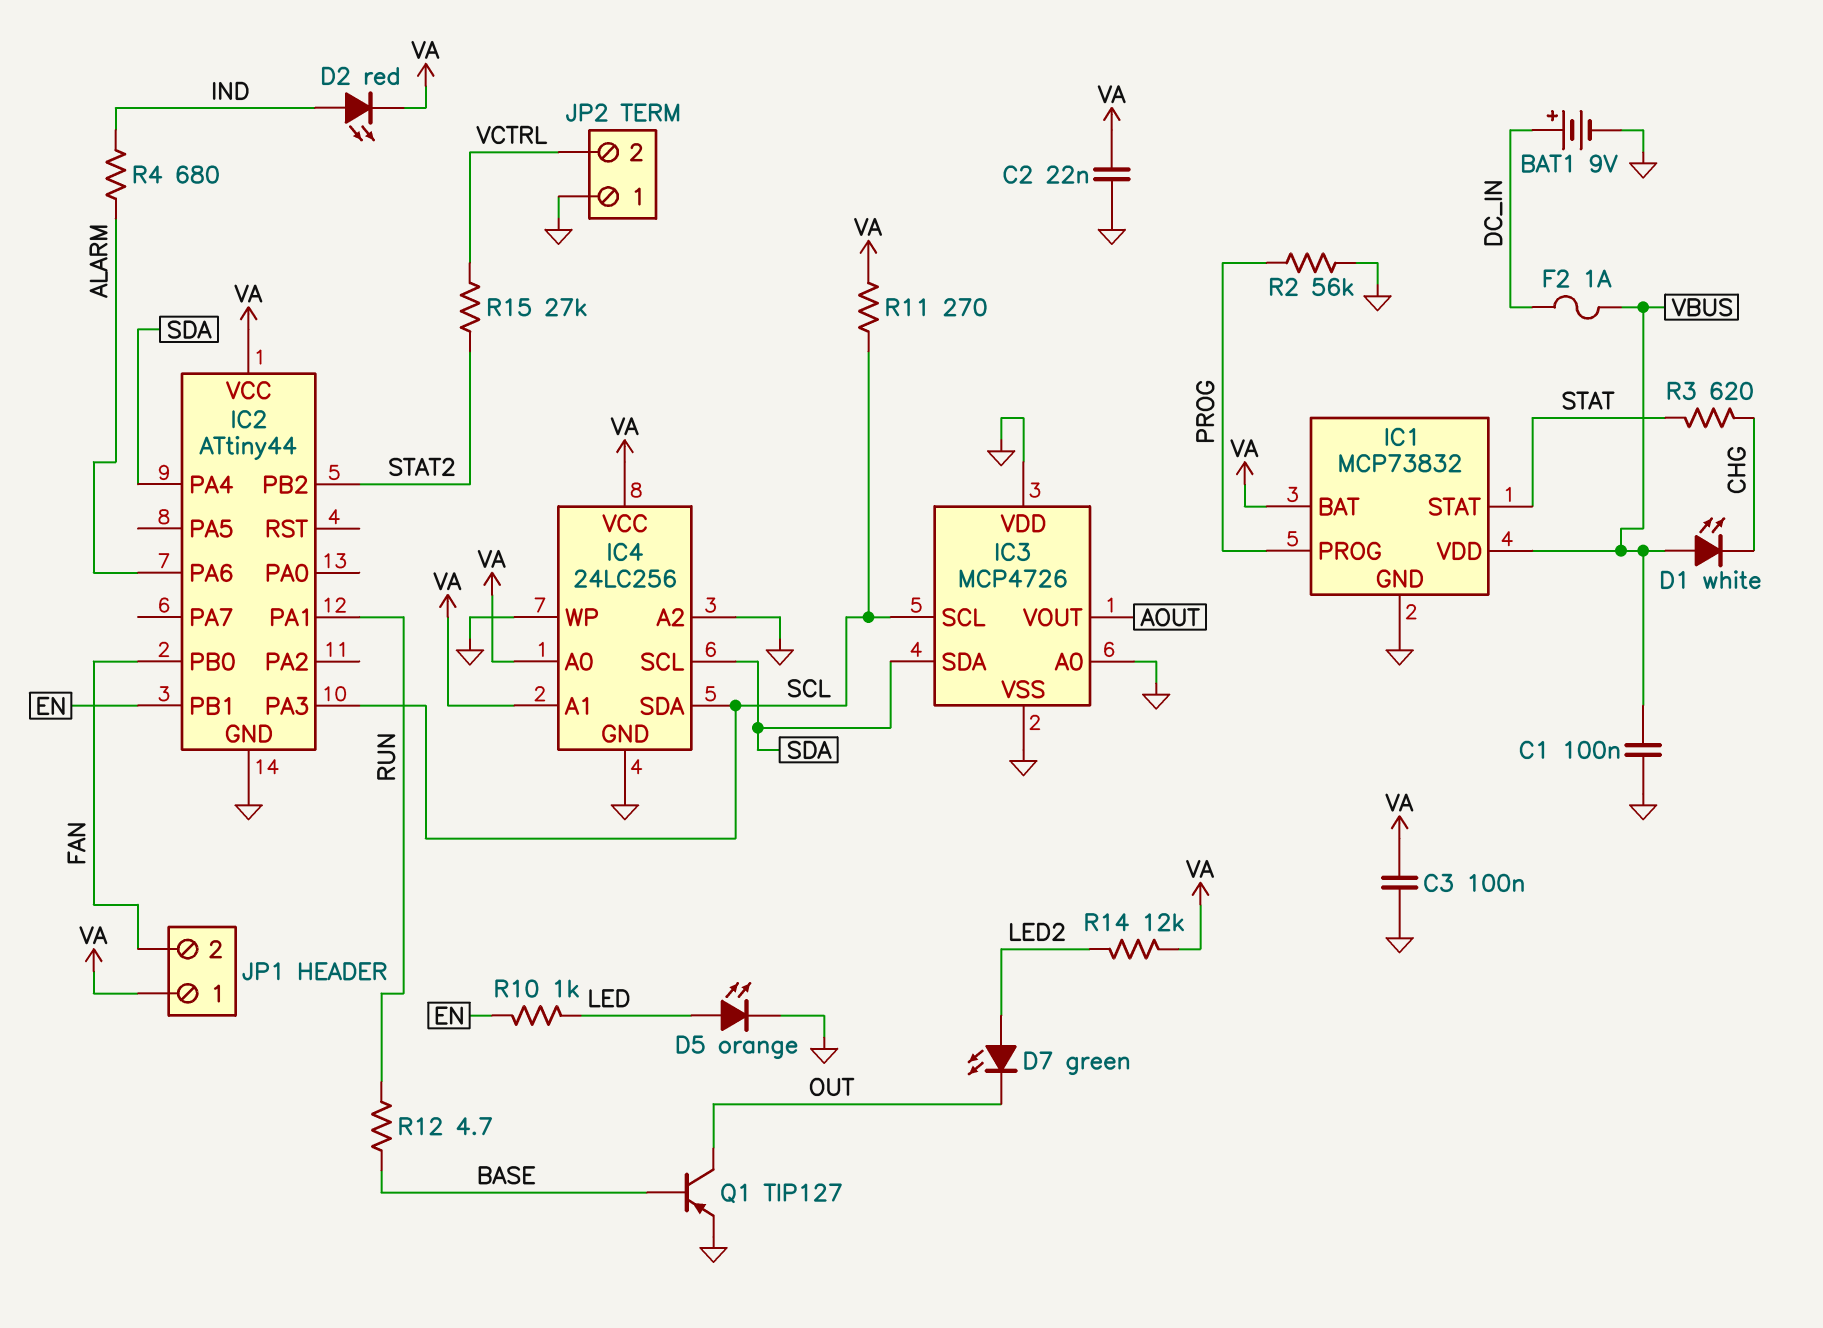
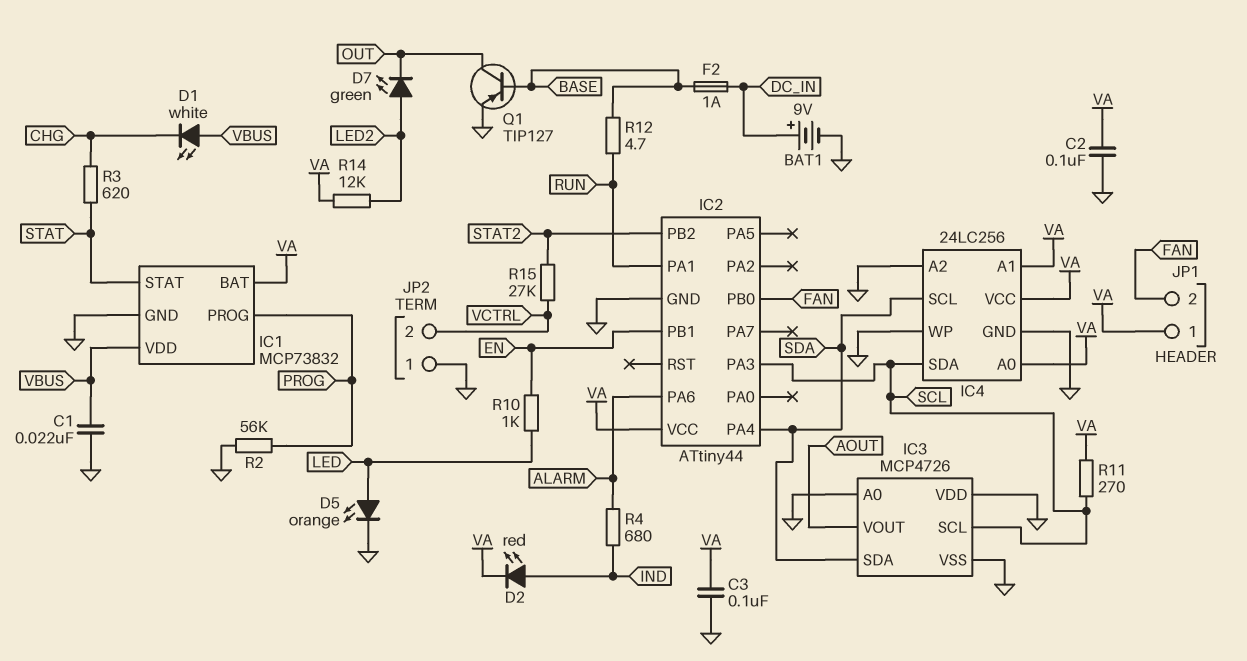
C1: 100nF (GND, VBUS) -> 22nF (GND, VBUS)
C2: 22nF (GND, VA) -> 100nF (GND, VA)
F2: 1A (DC_IN, VBUS) -> 1A (BASE, DC_IN)

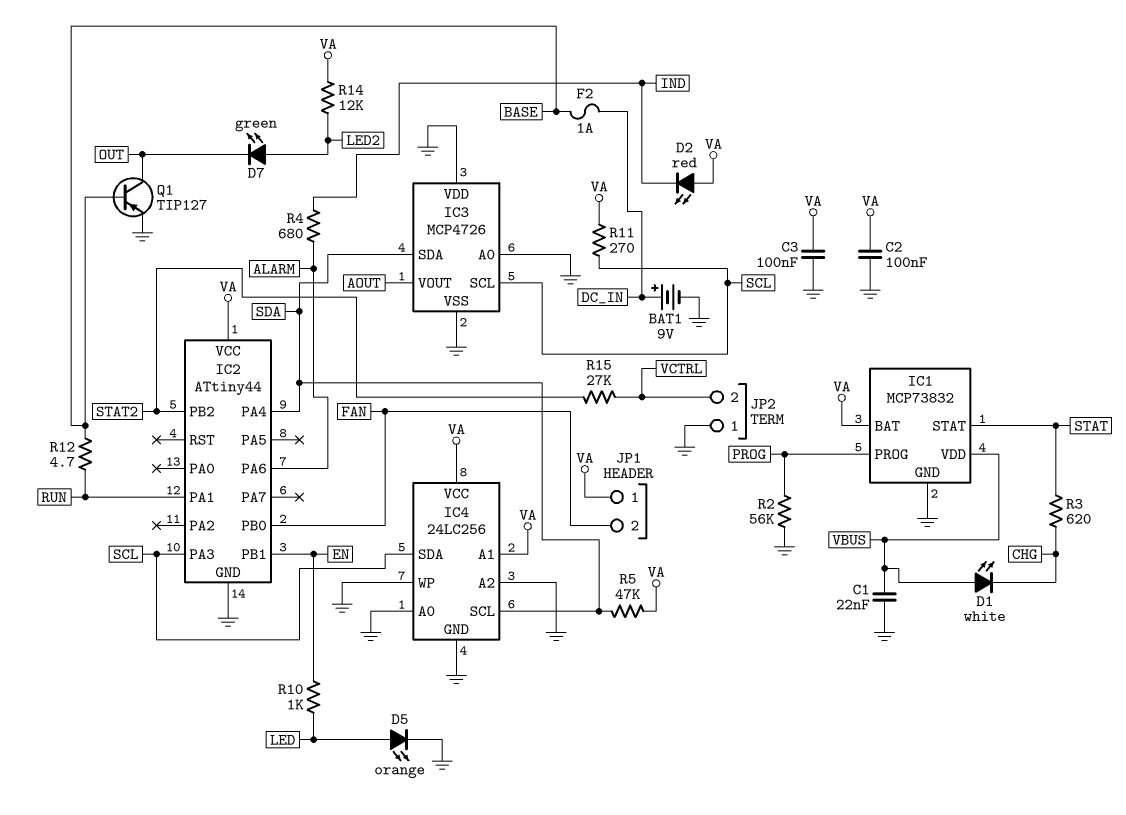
D2: LED red (A IND, K VA) -> LED red (A VA, K IND)
IC4 pin A0: VA -> GND
R5: none -> 47k (SDA, VA)

